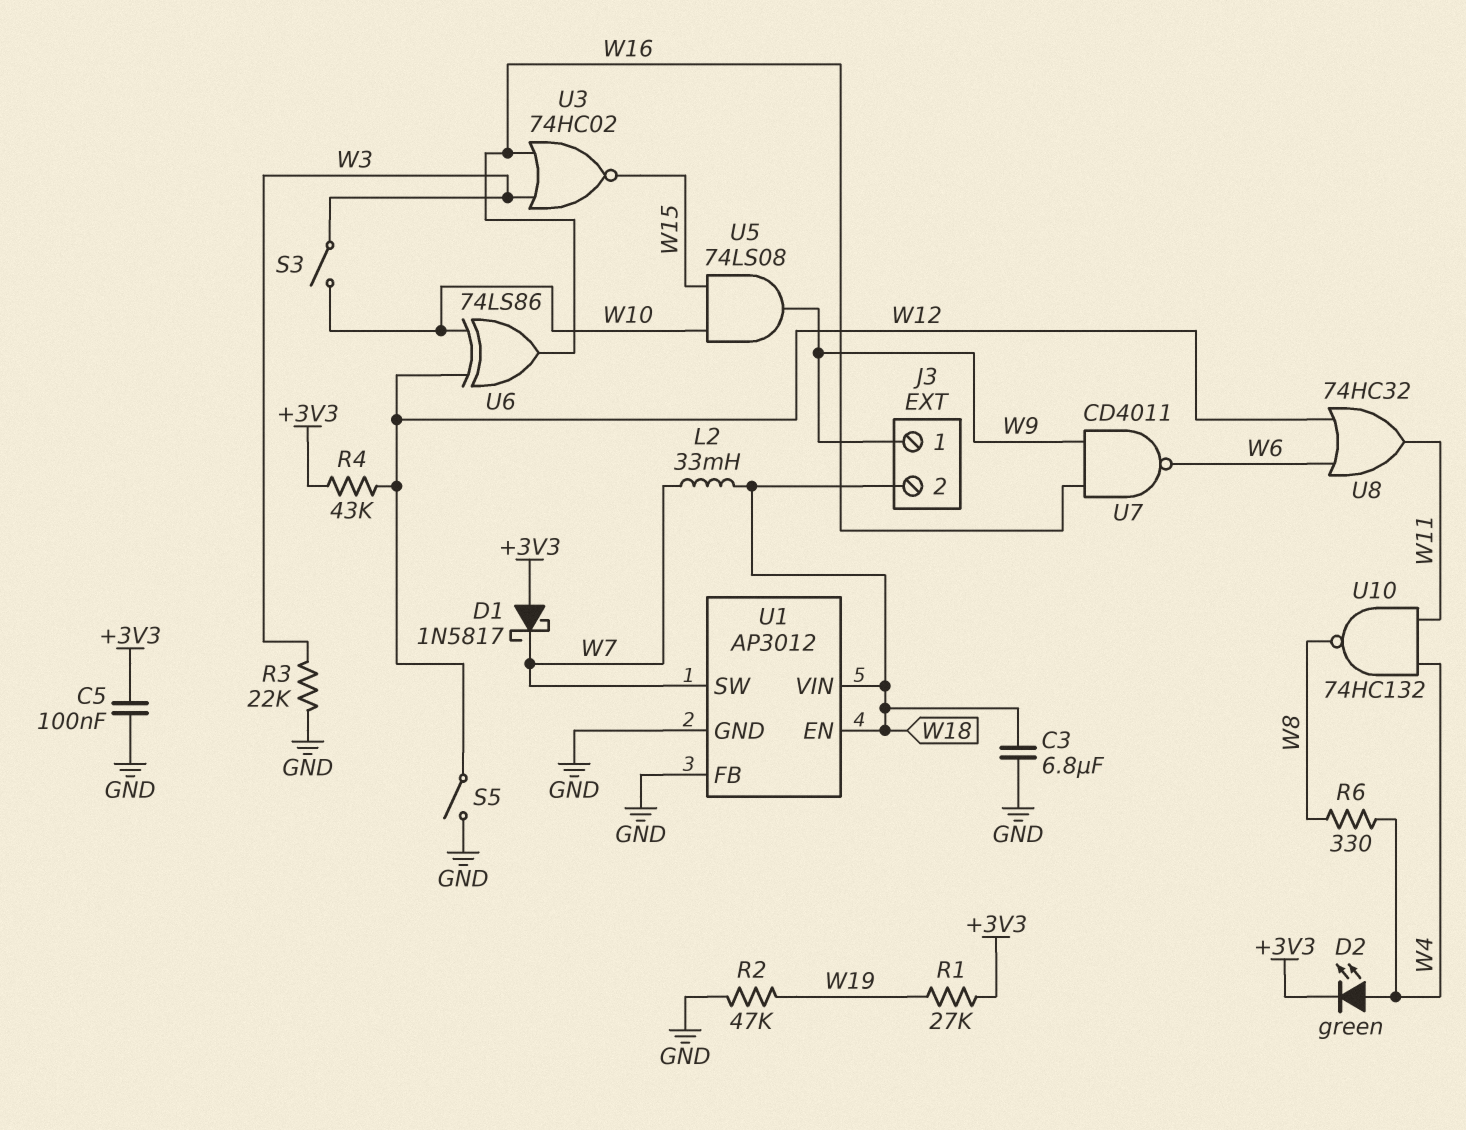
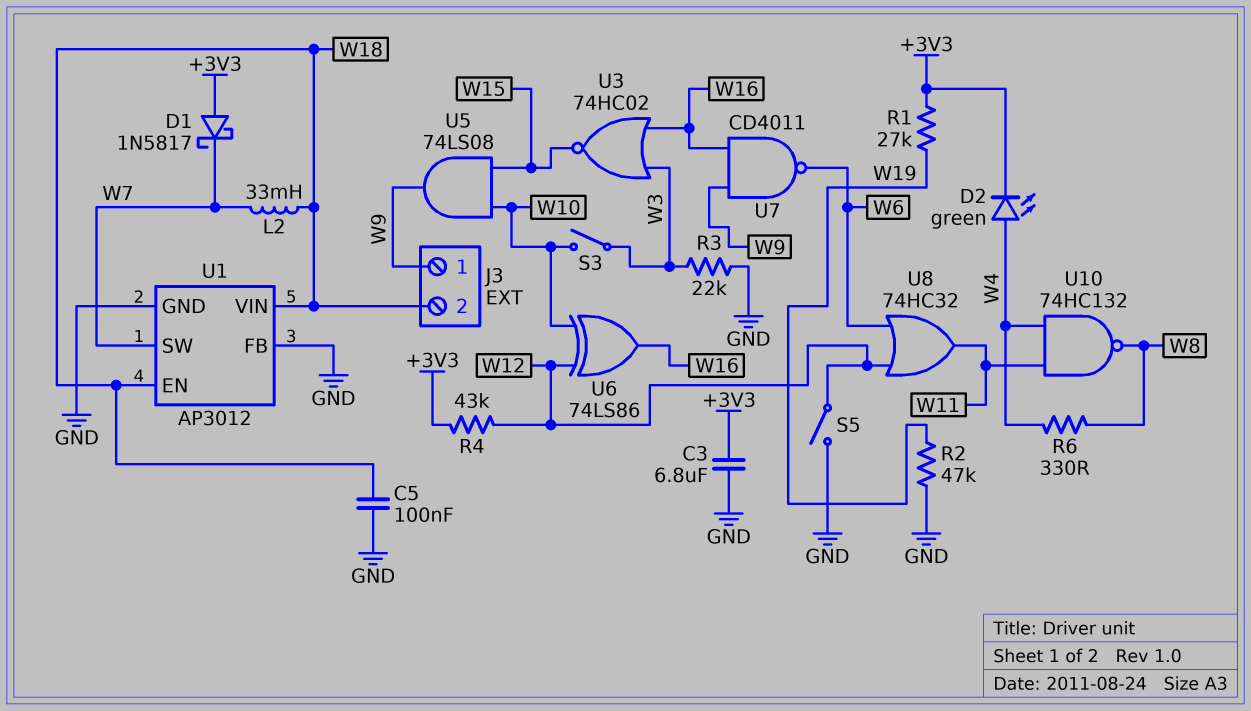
C3: 6.8uF (GND, W18) -> 6.8uF (+3V3, GND)
C5: 100nF (+3V3, GND) -> 100nF (GND, W18)

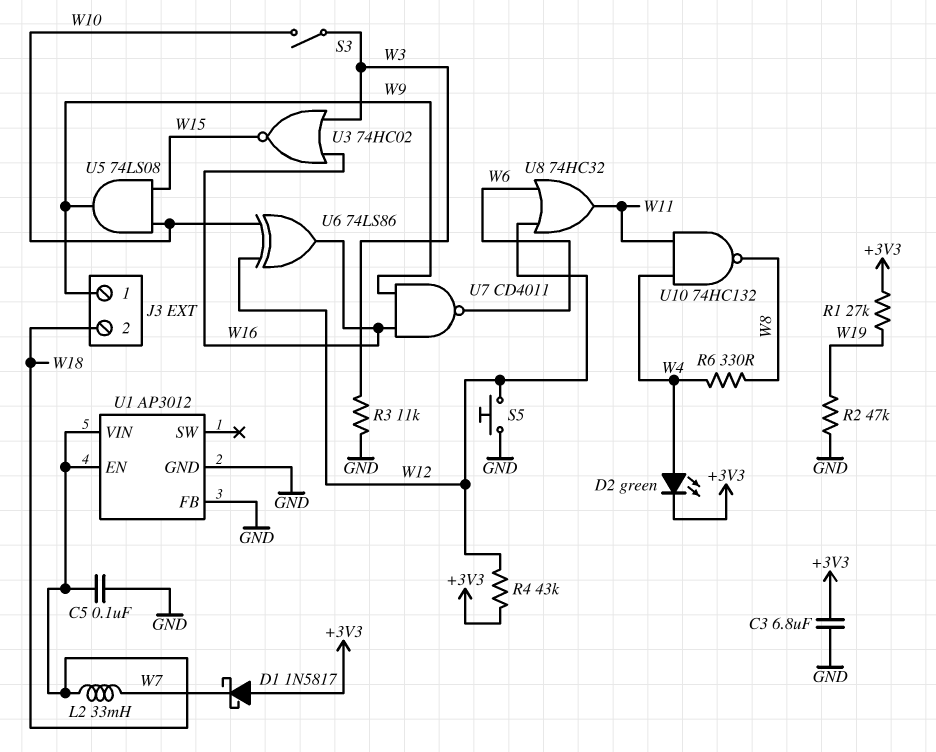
R3: 22k (GND, W3) -> 11k (GND, W3)
S5: switch (GND, W12) -> button (GND, W12)
U1 pin SW: W7 -> none

